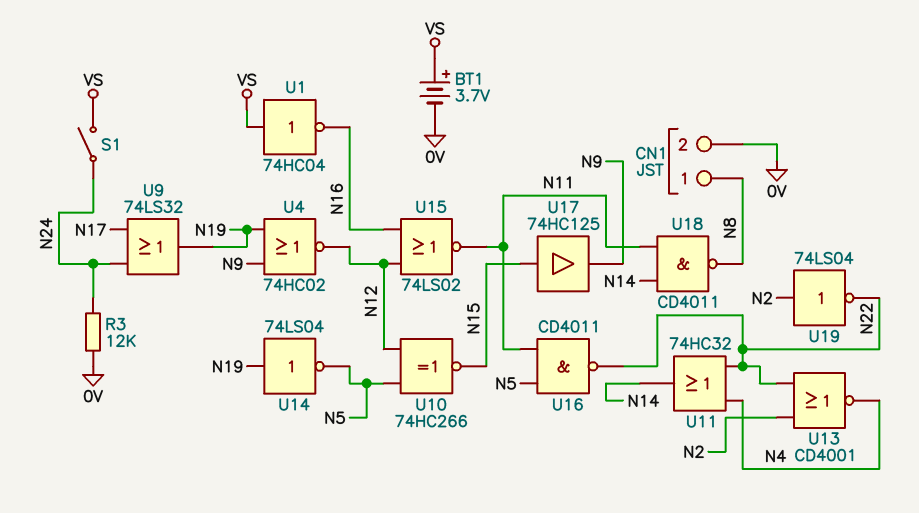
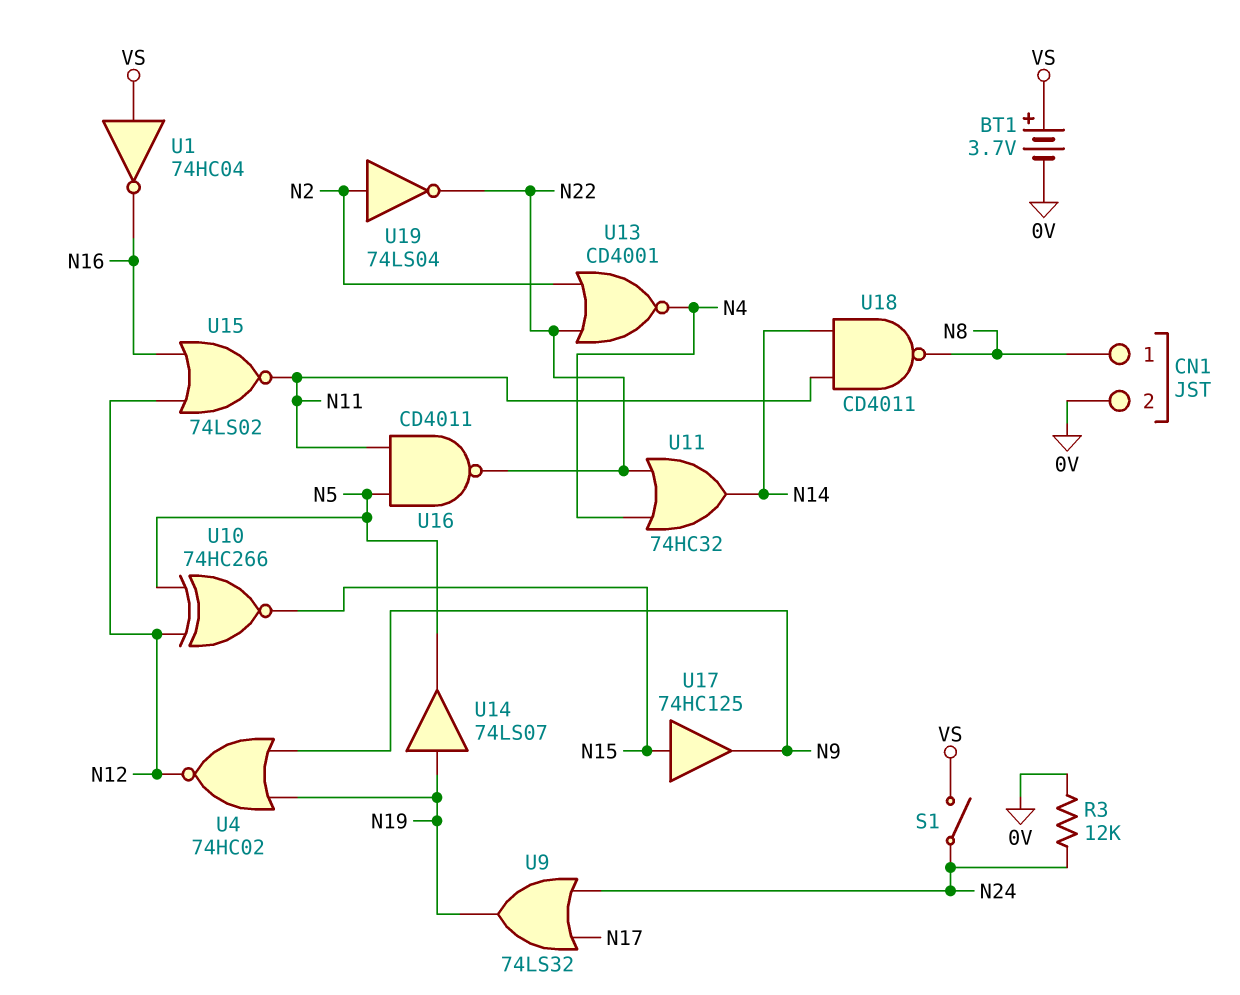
U14: NOT 74LS04 (in N19, out N5) -> buffer 74LS07 (in N19, out N5)

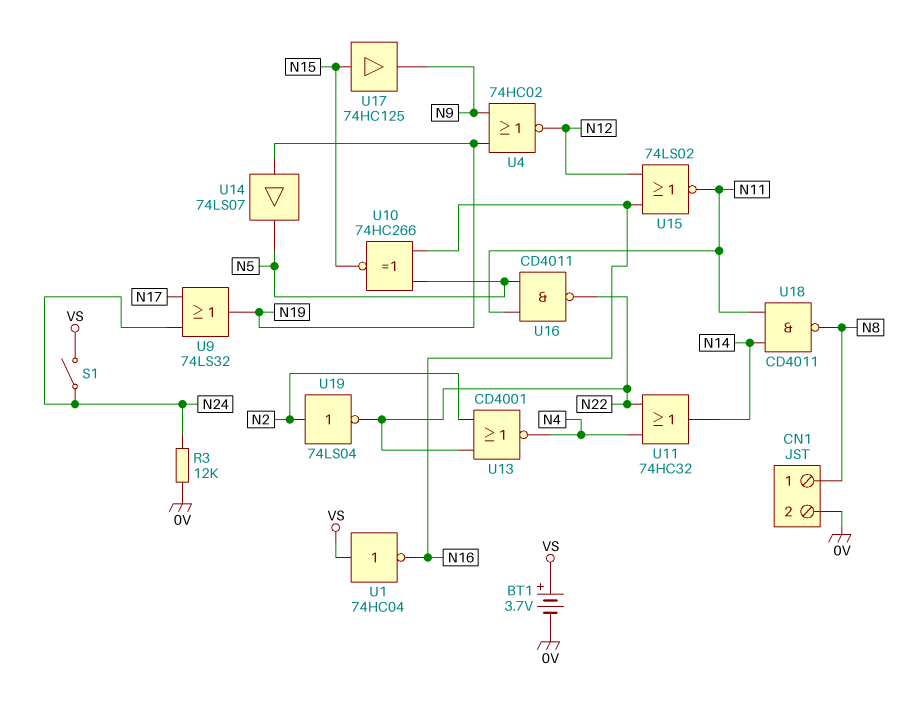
U10: XNOR 74HC266 (in N5, in N12, out N15) -> XNOR 74HC266 (in N5, in N16, out N15)

